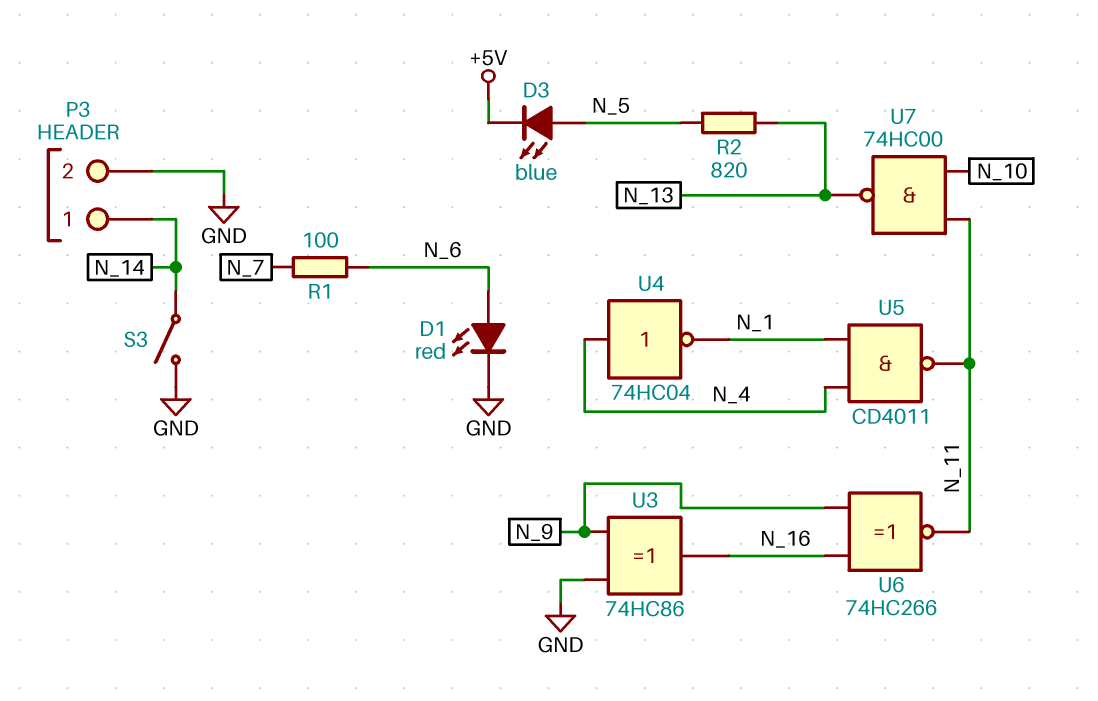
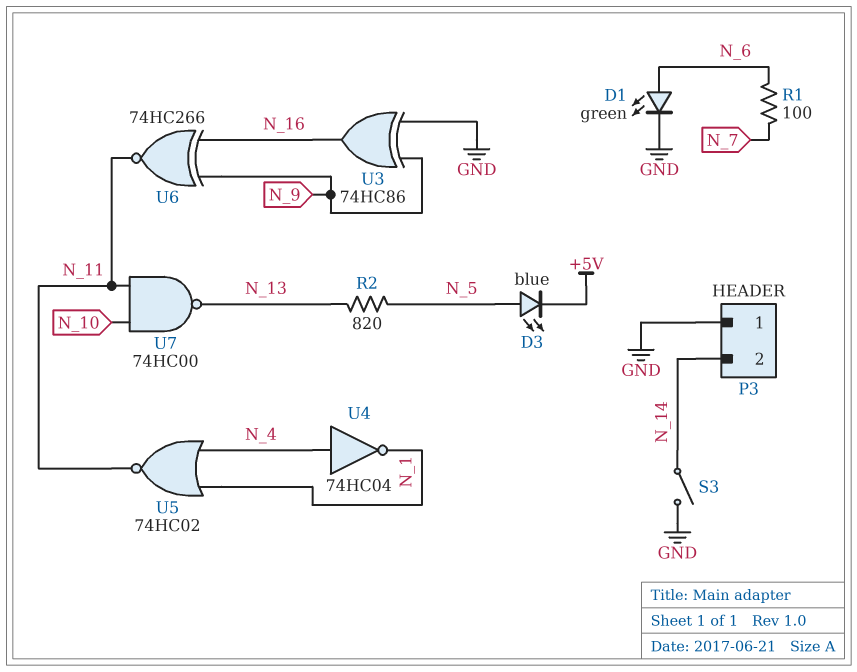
D1: LED red (A N_6, K GND) -> LED green (A N_6, K GND)
P3 pin 1: N_14 -> GND
P3 pin 2: GND -> N_14
U5: NAND CD4011 (in N_1, in N_4, out N_11) -> NOR 74HC02 (in N_1, in N_4, out N_11)

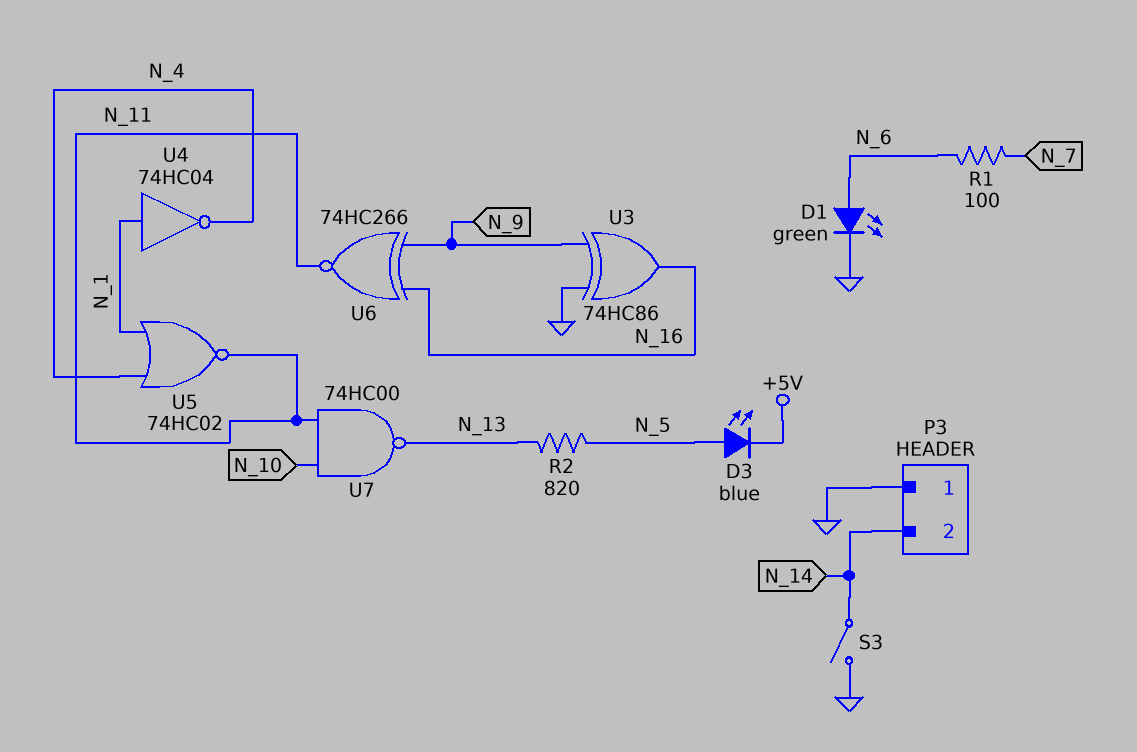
U4: NOT 74HC04 (in N_4, out N_1) -> NOT 74HC04 (in N_1, out N_4)

